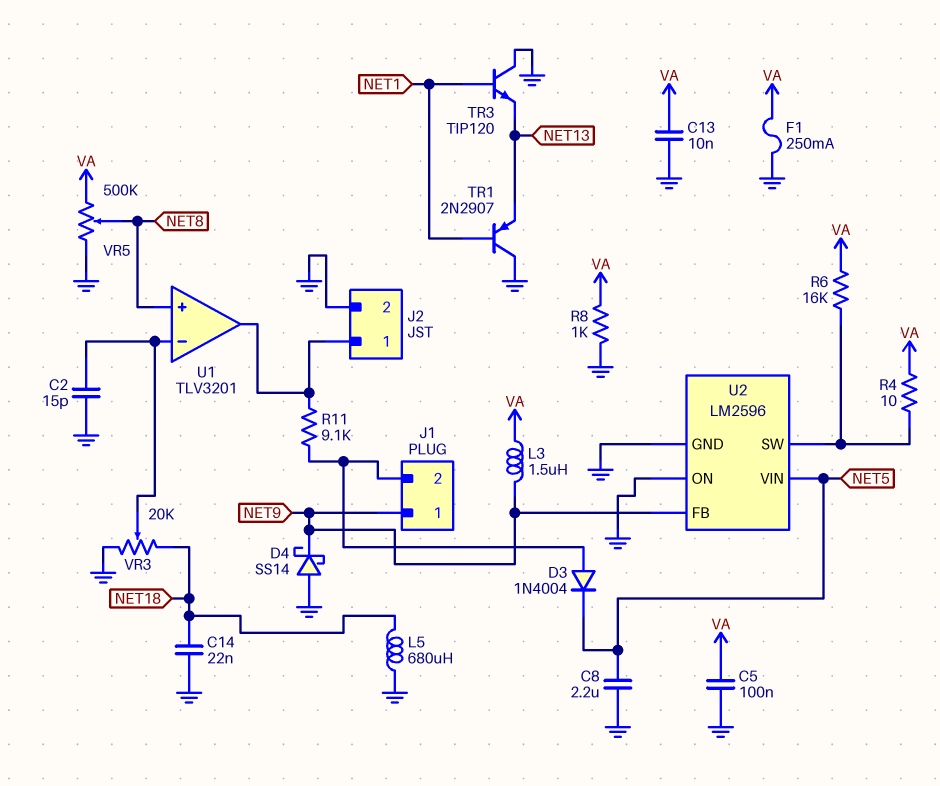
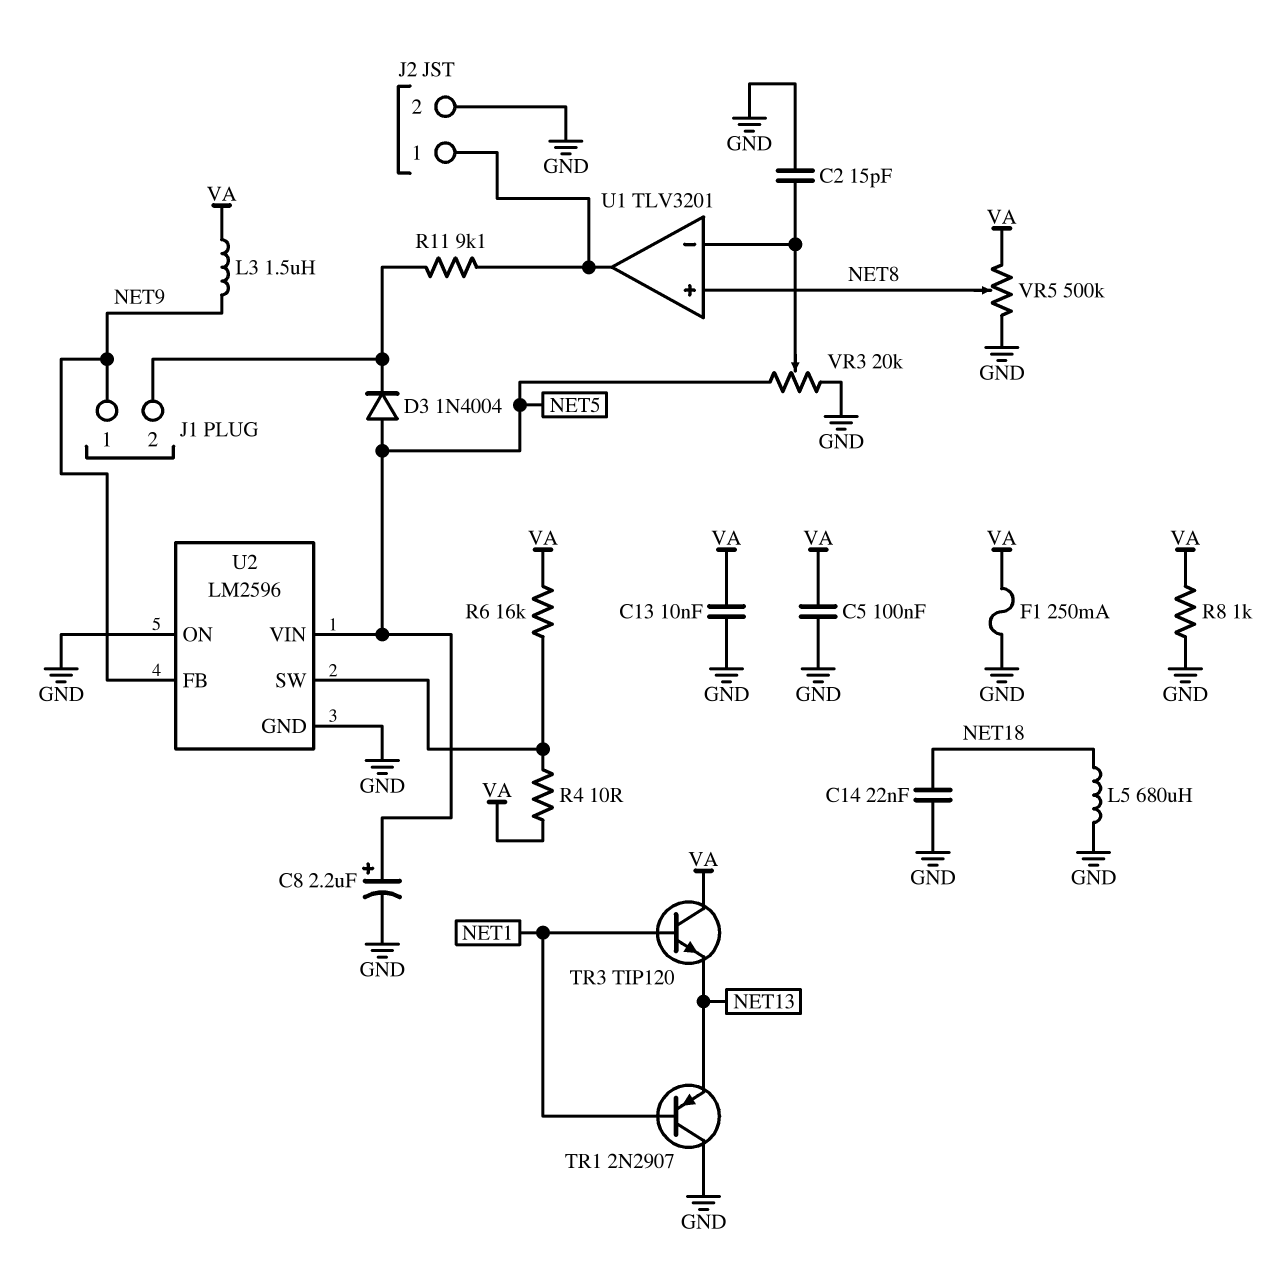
C8: 2.2uF (GND, NET5) -> 2.2uF (plus NET5, minus GND)
D3: diode 1N4004 (A J1/2, K NET5) -> diode 1N4004 (A NET5, K J1/2)
D4: schottky SS14 (A GND, K NET9) -> none
TR3: NPN TIP120 (B NET1, C GND, E NET13) -> NPN TIP120 (B NET1, C VA, E NET13)
VR3: 20k (GND, NET18, wiper U1/in-) -> 20k (GND, NET5, wiper U1/in-)

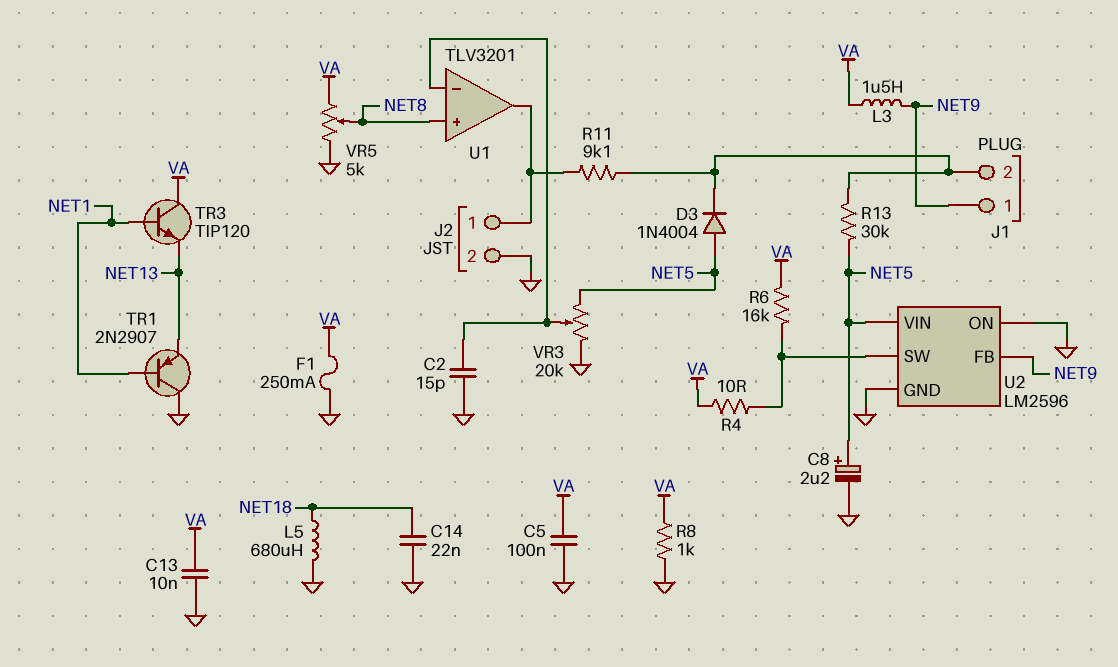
R13: none -> 30k (J1/2, NET5)
VR5: 500k (GND, VA, wiper NET8) -> 5k (GND, VA, wiper NET8)

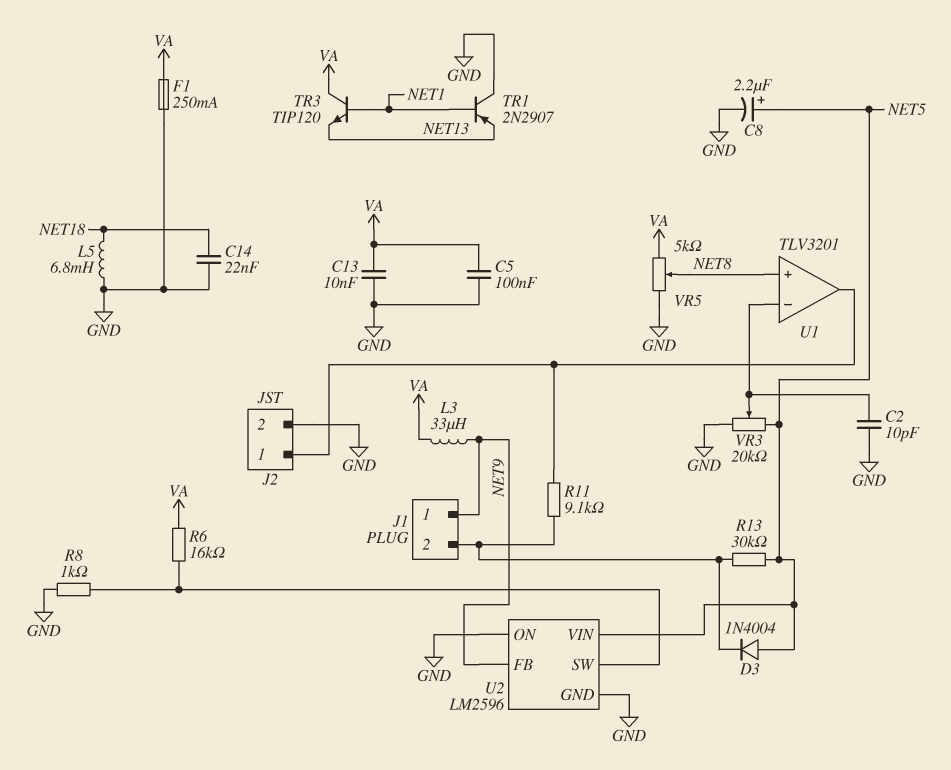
C2: 15pF (GND, U1/in-) -> 10pF (GND, U1/in-)
L3: 1.5uH (NET9, VA) -> 33uH (NET9, VA)
L5: 680uH (GND, NET18) -> 6.8mH (GND, NET18)
R4: 10 (U2/SW, VA) -> none
R8: 1k (GND, VA) -> 1k (GND, U2/SW)

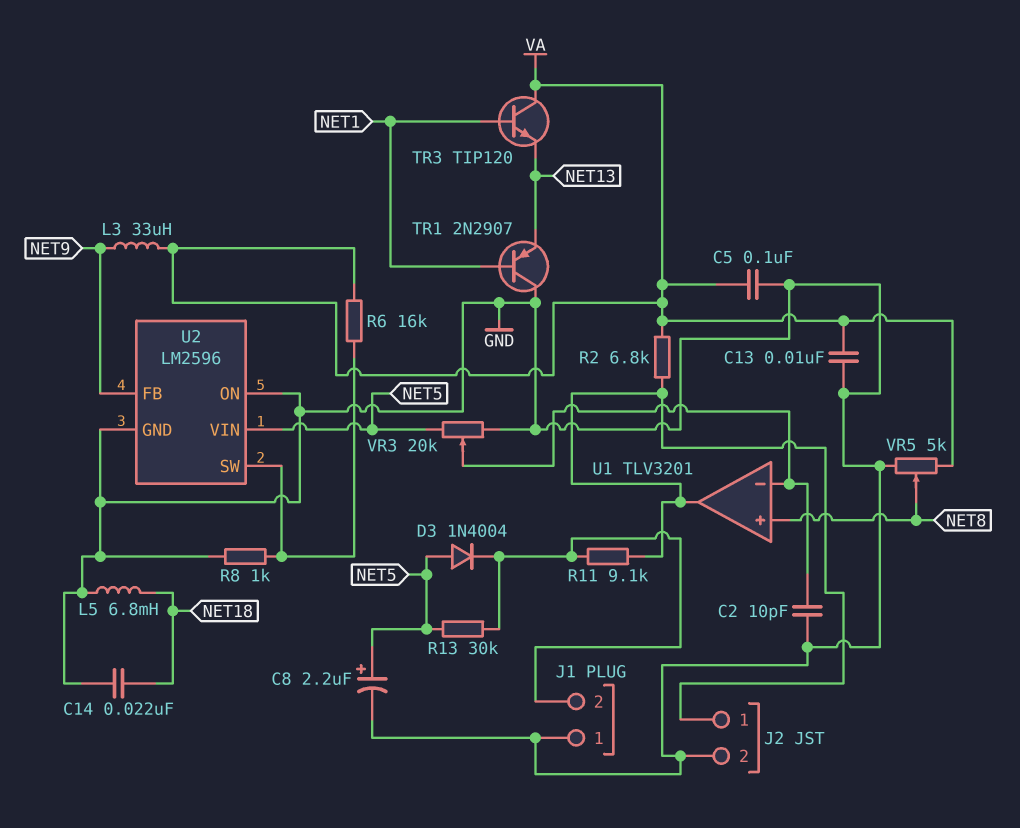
F1: 250mA (GND, VA) -> none
J1 pin 1: NET9 -> GND
R2: none -> 6.8k (J2/1, VA)

